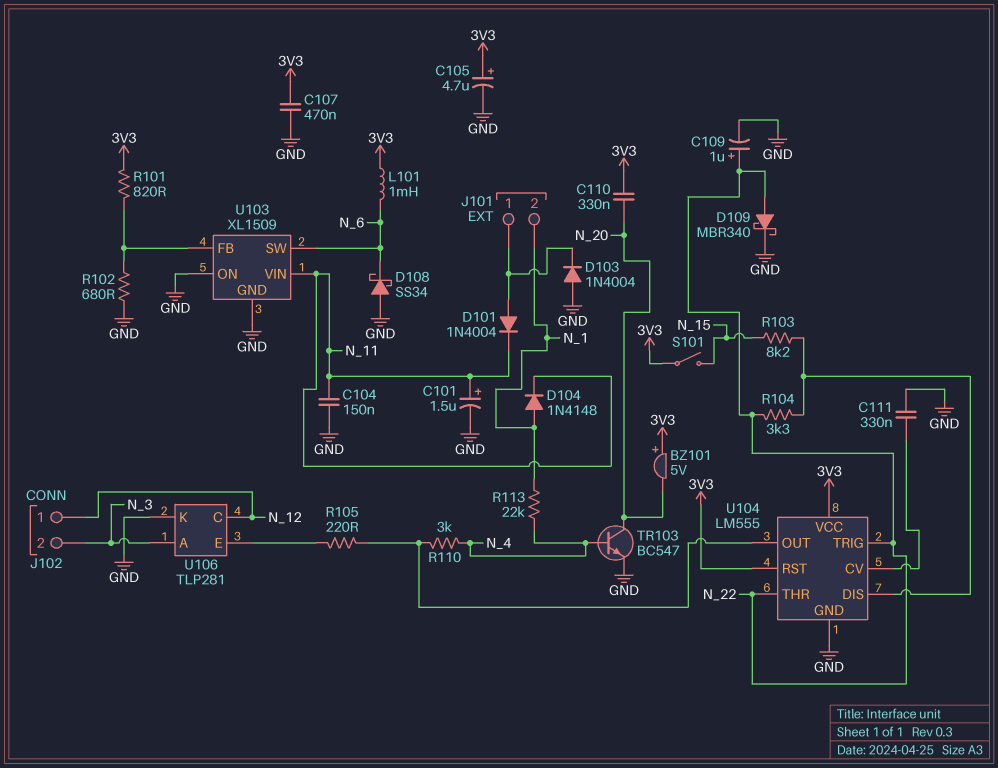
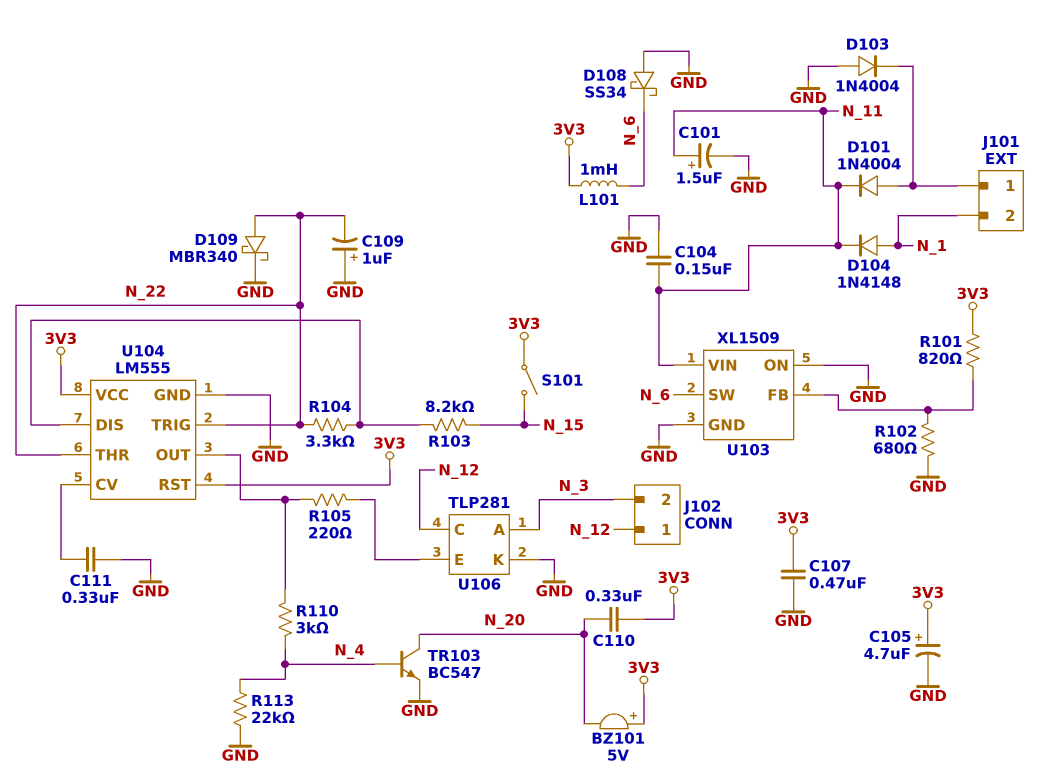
C109: 1uF (plus N_22, minus GND) -> 1uF (plus GND, minus N_22)
R113: 22k (N_1, N_4) -> 22k (GND, N_4)

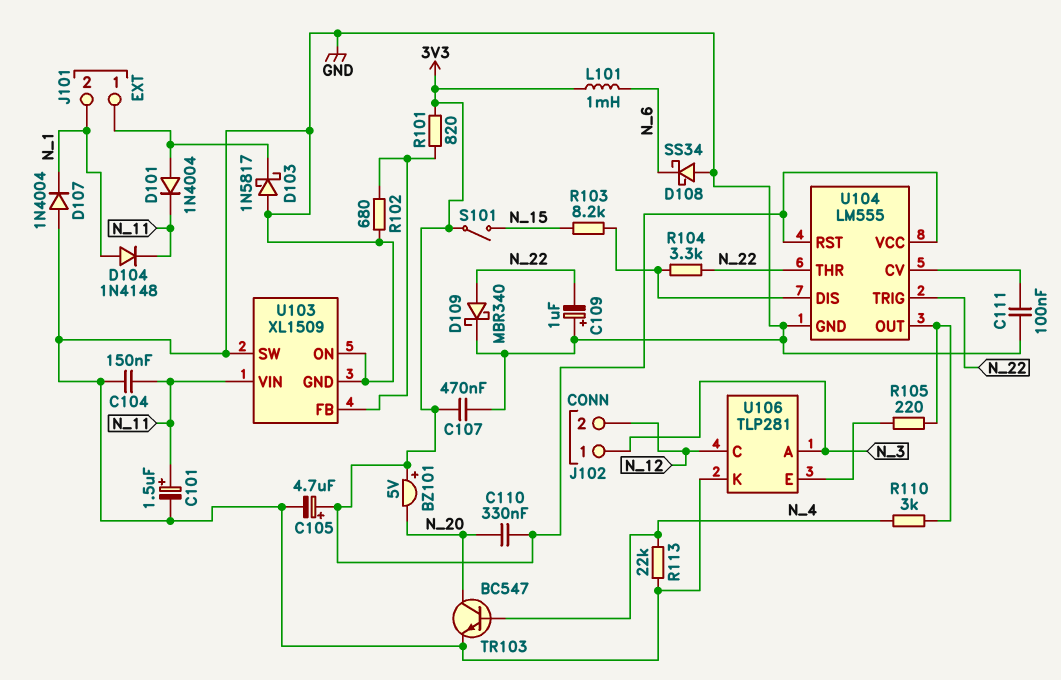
C111: 330nF (GND, U104/CV) -> 100nF (GND, U104/CV)
D103: diode 1N4004 (A GND, K J101/1) -> schottky 1N5817 (A GND, K J101/1)
D107: none -> diode 1N4004 (A GND, K N_1)
J102 pin 1: N_12 -> N_3
J102 pin 2: N_3 -> N_12
U103 pin SW: N_6 -> GND

